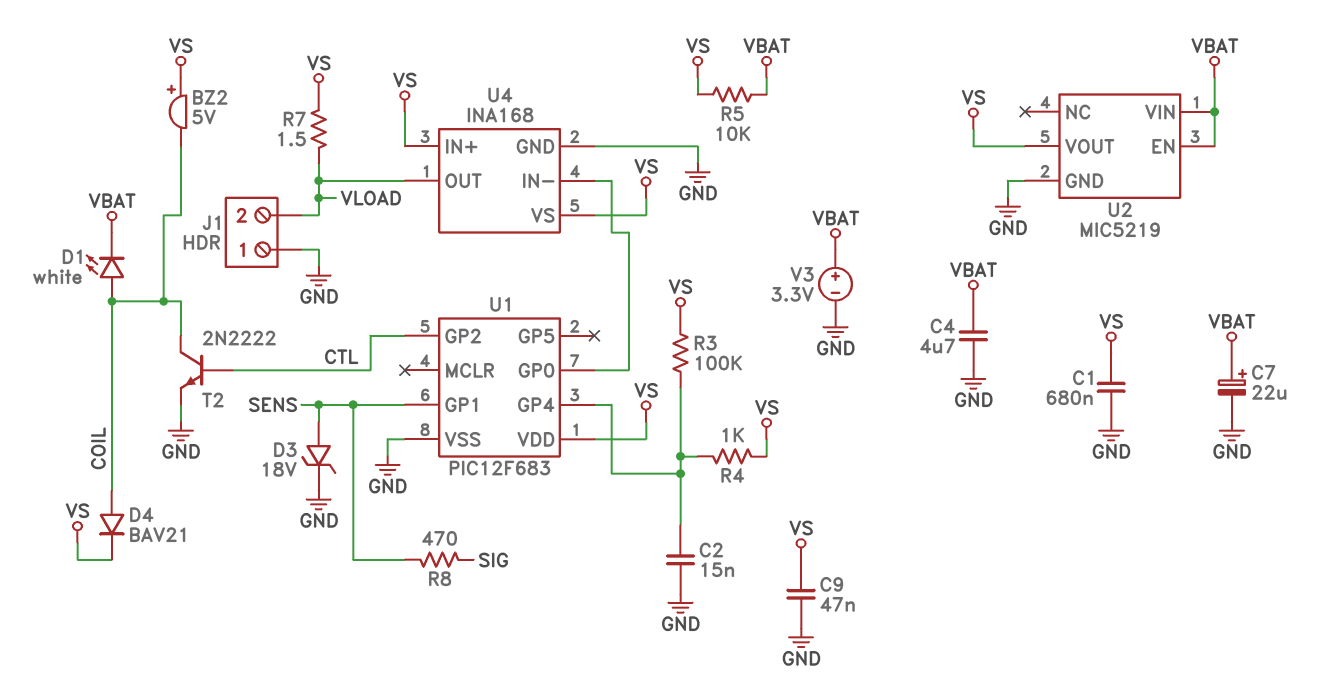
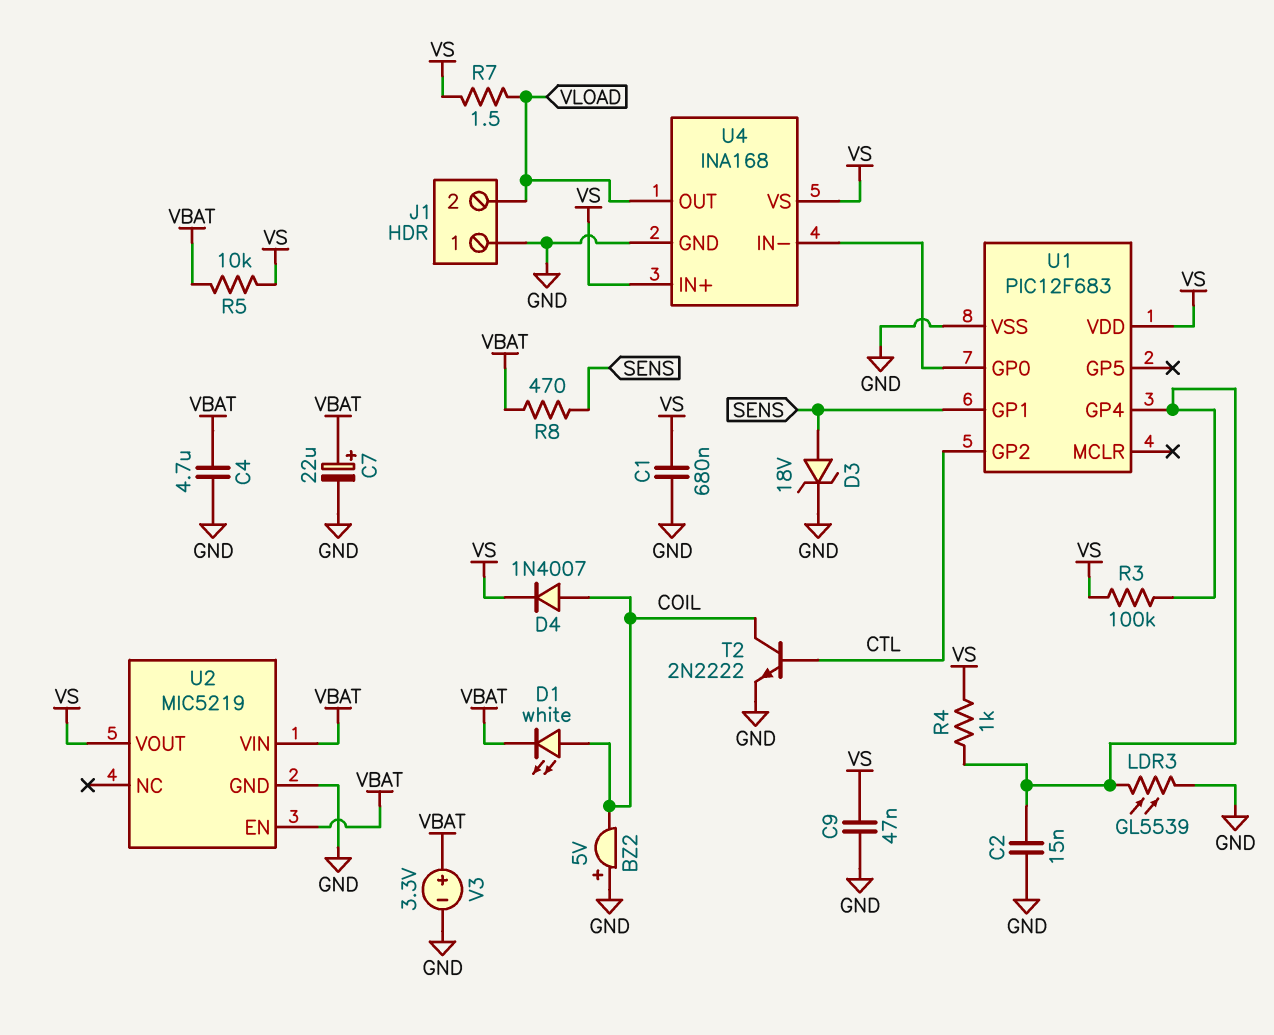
BZ2: buzzer 5V (plus VS, minus COIL) -> buzzer 5V (plus GND, minus COIL)
D4: diode BAV21 (A COIL, K VS) -> diode 1N4007 (A COIL, K VS)
LDR3: none -> GL5539 (GND, U1/GP4)
R8: 470 (SENS, SIG) -> 470 (SENS, VBAT)

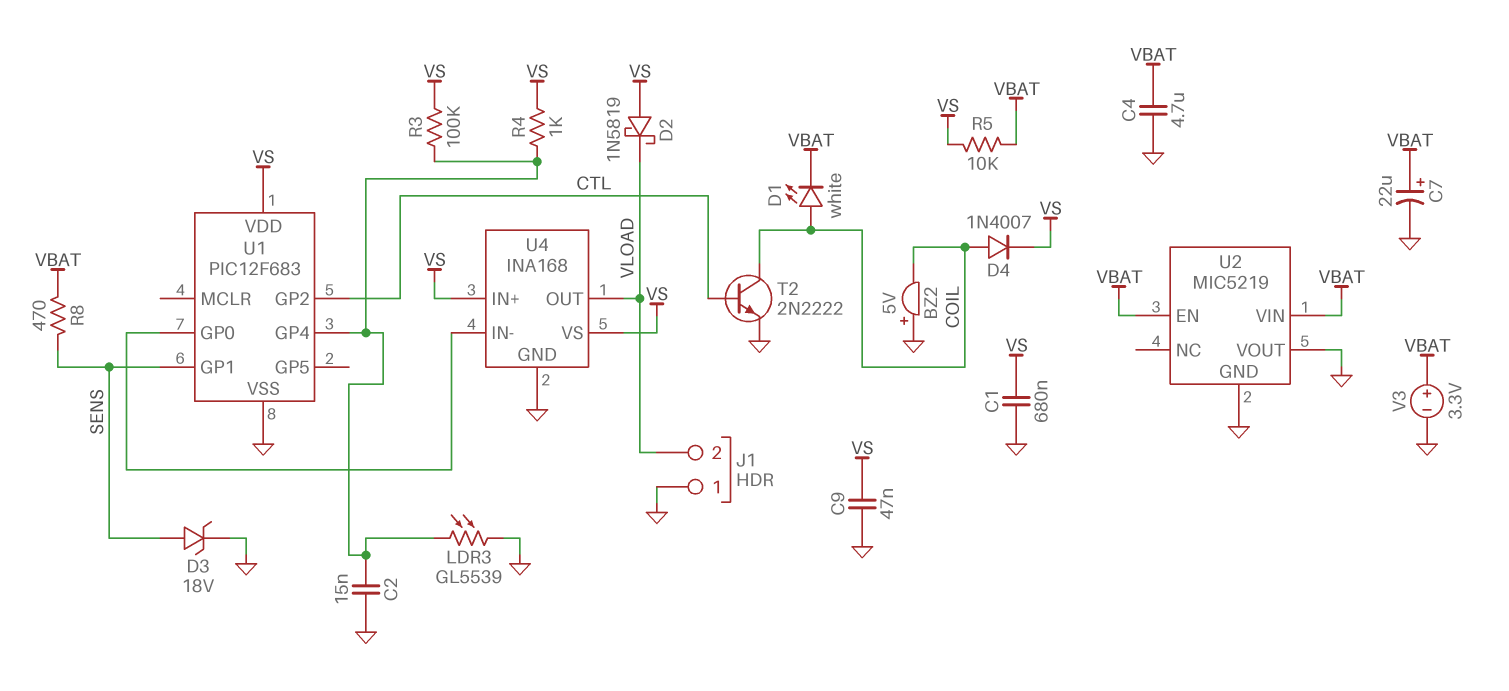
D2: none -> schottky 1N5819 (A VS, K VLOAD)
R7: 1.5 (VLOAD, VS) -> none
U2 pin VOUT: VS -> GND

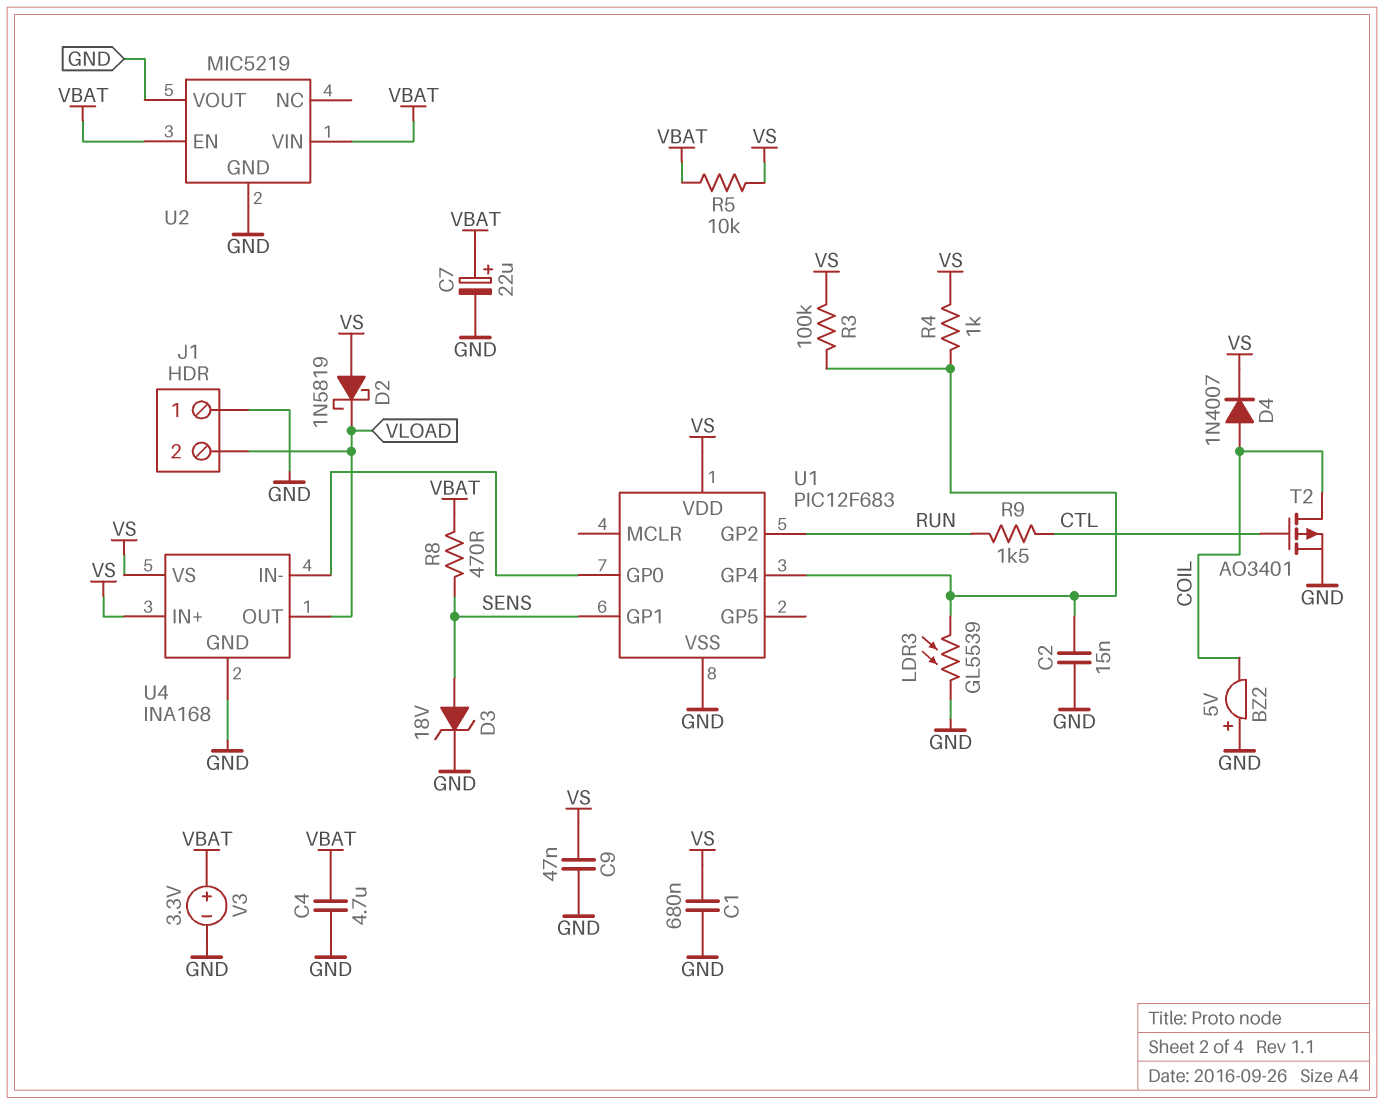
D1: LED white (A COIL, K VBAT) -> none
R9: none -> 1.5k (CTL, RUN)
T2: NPN 2N2222 (B CTL, C COIL, E GND) -> PMOS AO3401 (G CTL, D COIL, S GND)
U1 pin GP2: CTL -> RUN

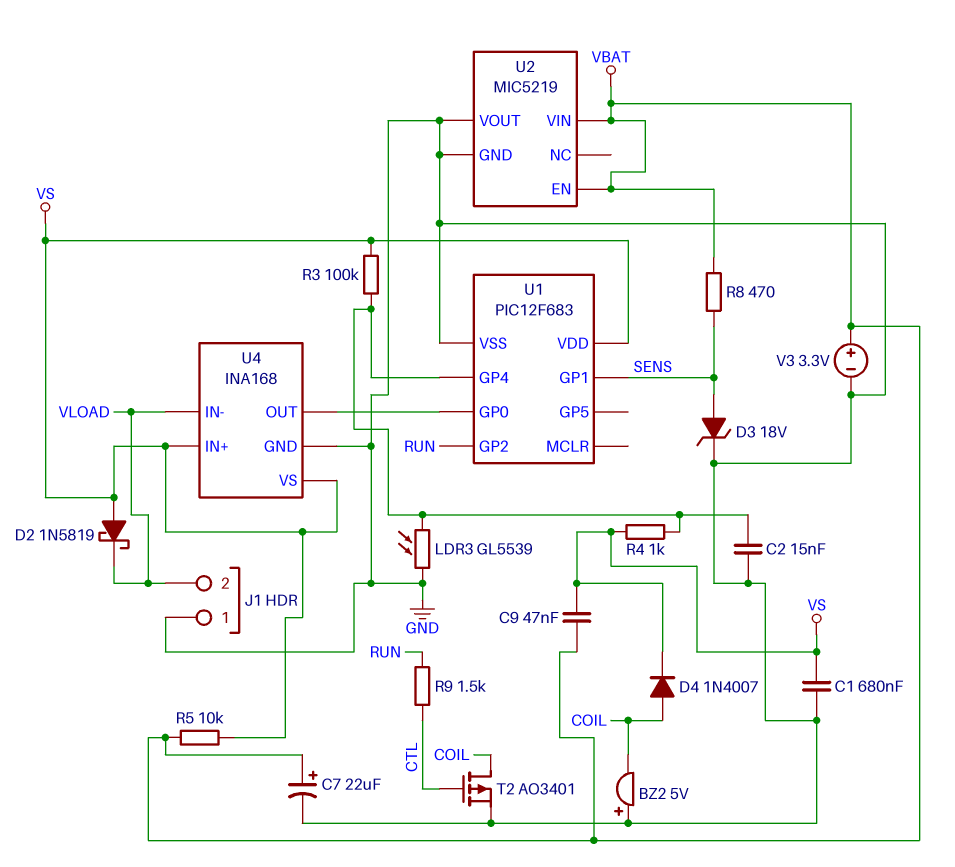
C4: 4.7uF (GND, VBAT) -> none
C9: 47nF (GND, VS) -> 47nF (VBAT, VS)
U4 pin IN-: U1/GP0 -> VLOAD
U4 pin OUT: VLOAD -> U1/GP0

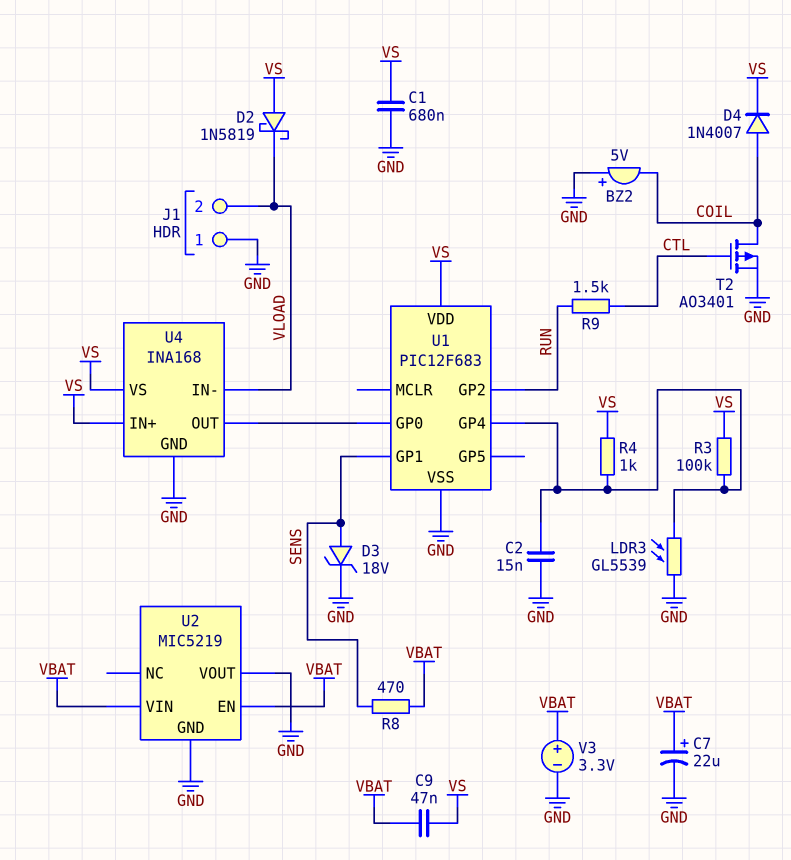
R5: 10k (VBAT, VS) -> none

